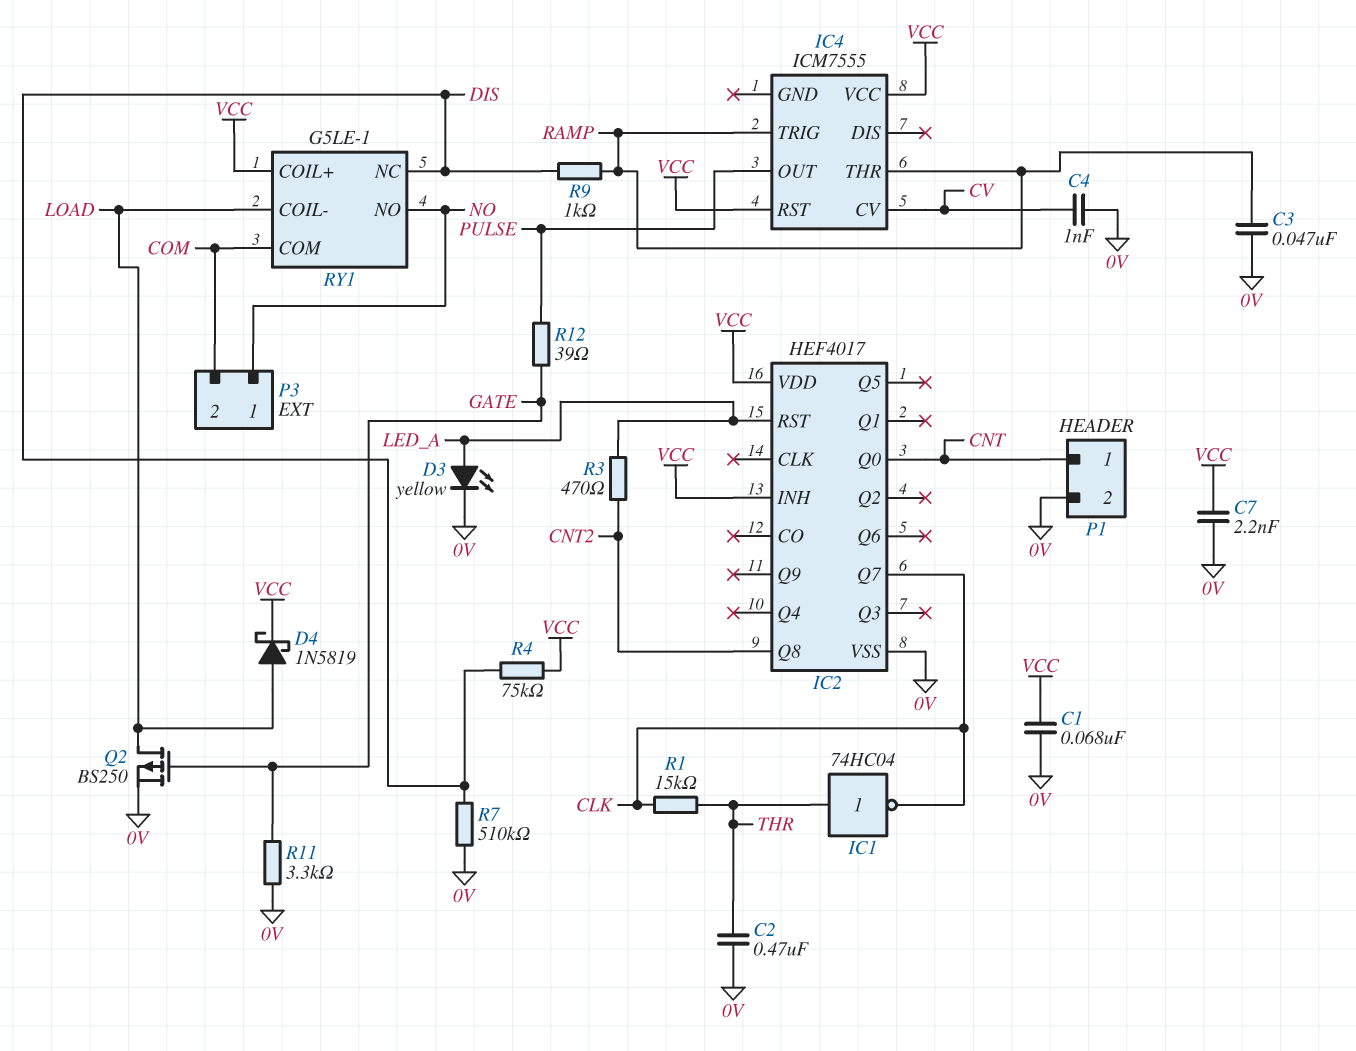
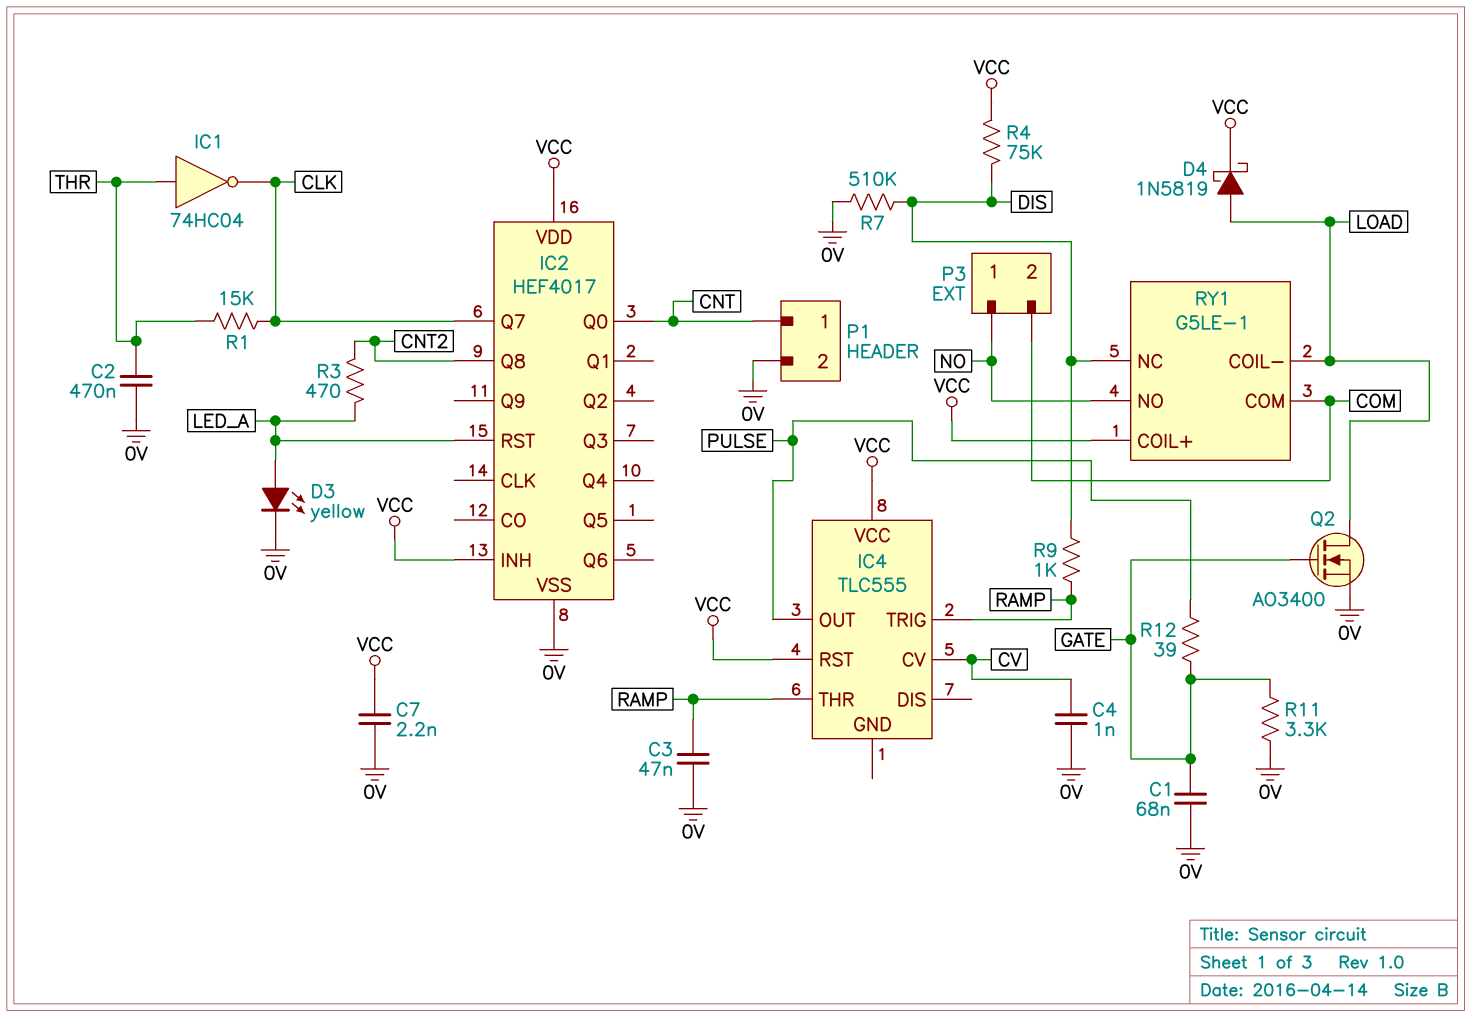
C1: 68nF (0V, VCC) -> 68nF (0V, GATE)
IC4: ICM7555 -> TLC555
Q2: PMOS BS250 (G GATE, D LOAD, S 0V) -> NMOS AO3400 (G GATE, D LOAD, S 0V)

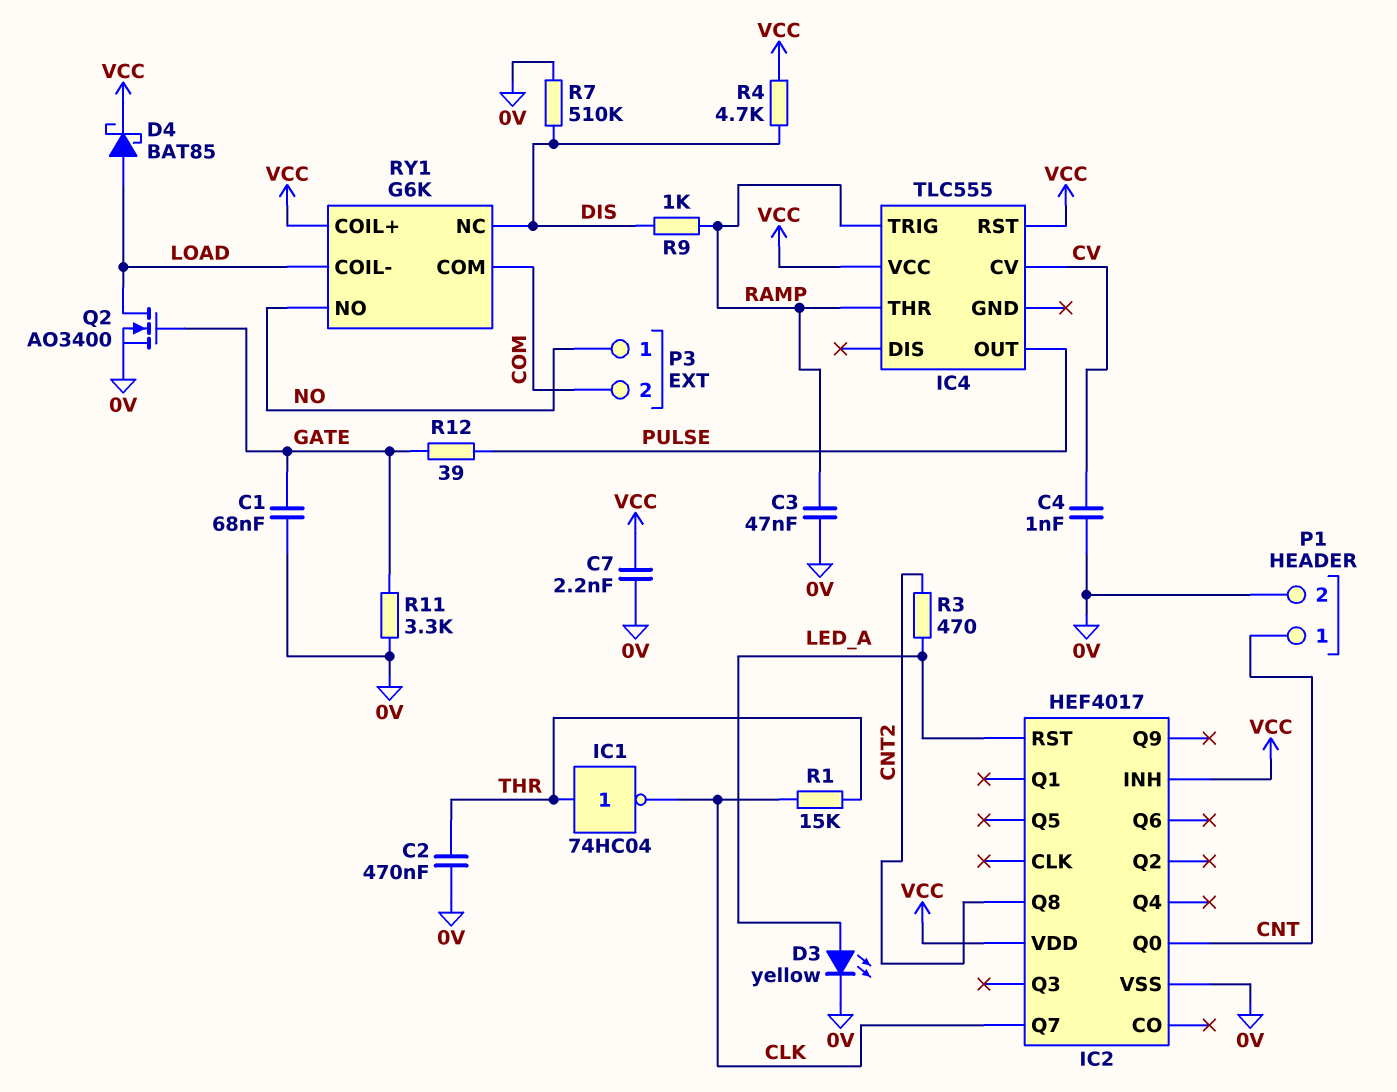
D4: schottky 1N5819 (A LOAD, K VCC) -> schottky BAT85 (A LOAD, K VCC)
R4: 75k (DIS, VCC) -> 4.7k (DIS, VCC)
RY1: G5LE-1 -> G6K

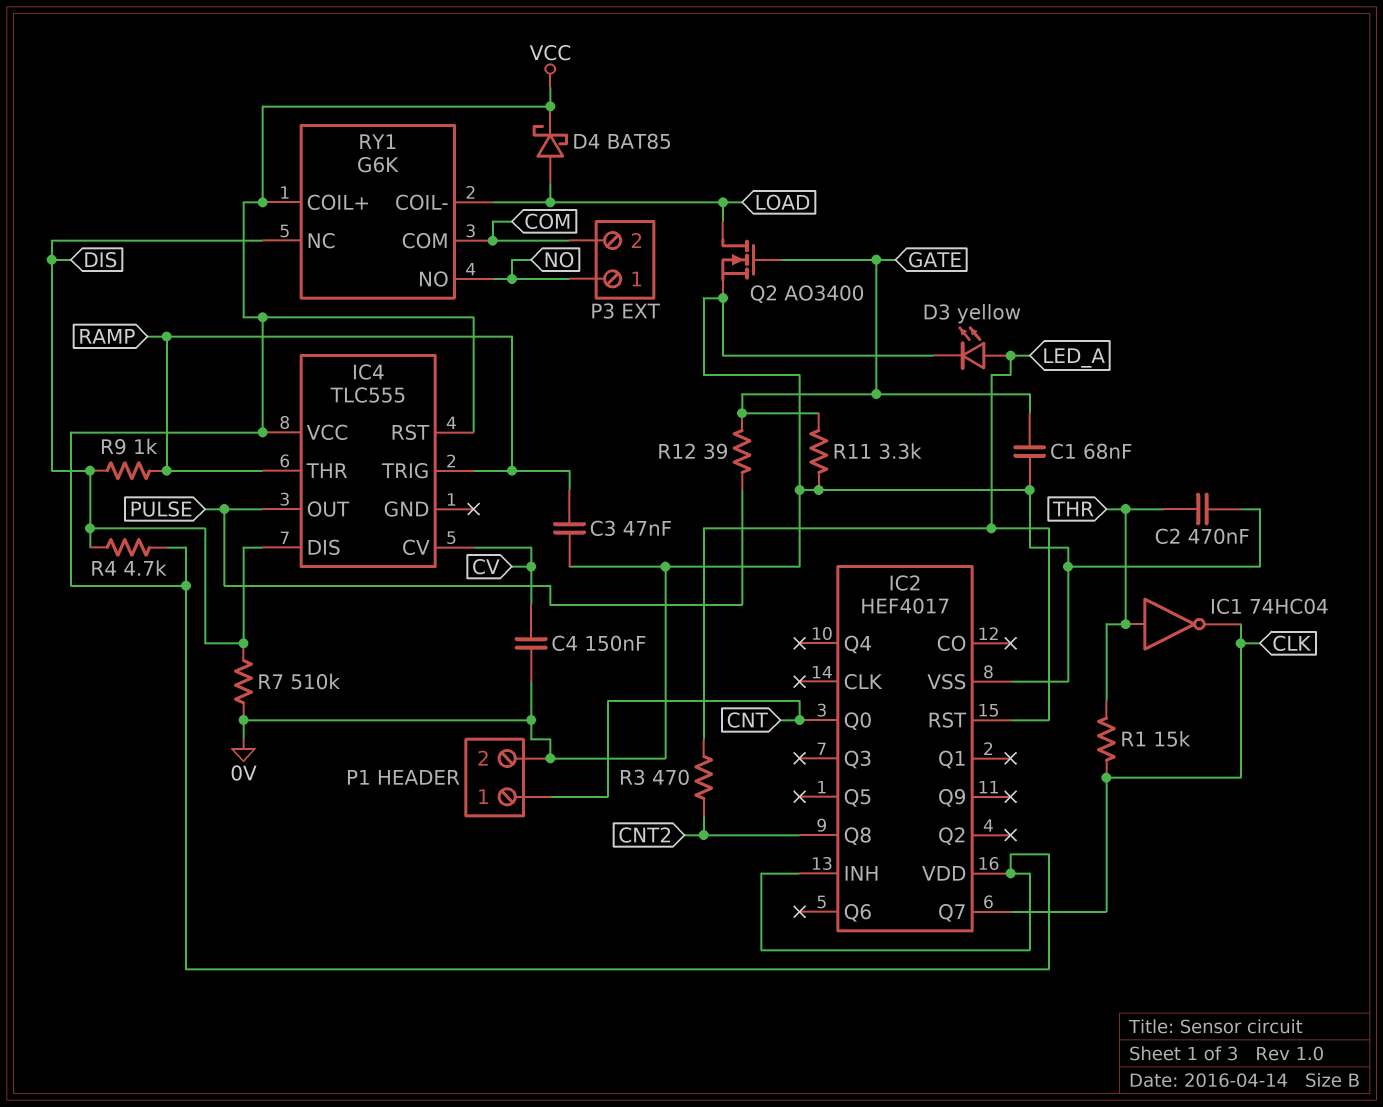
C4: 1nF (0V, CV) -> 150nF (0V, CV)
C7: 2.2nF (0V, VCC) -> none
IC4 pin DIS: none -> DIS

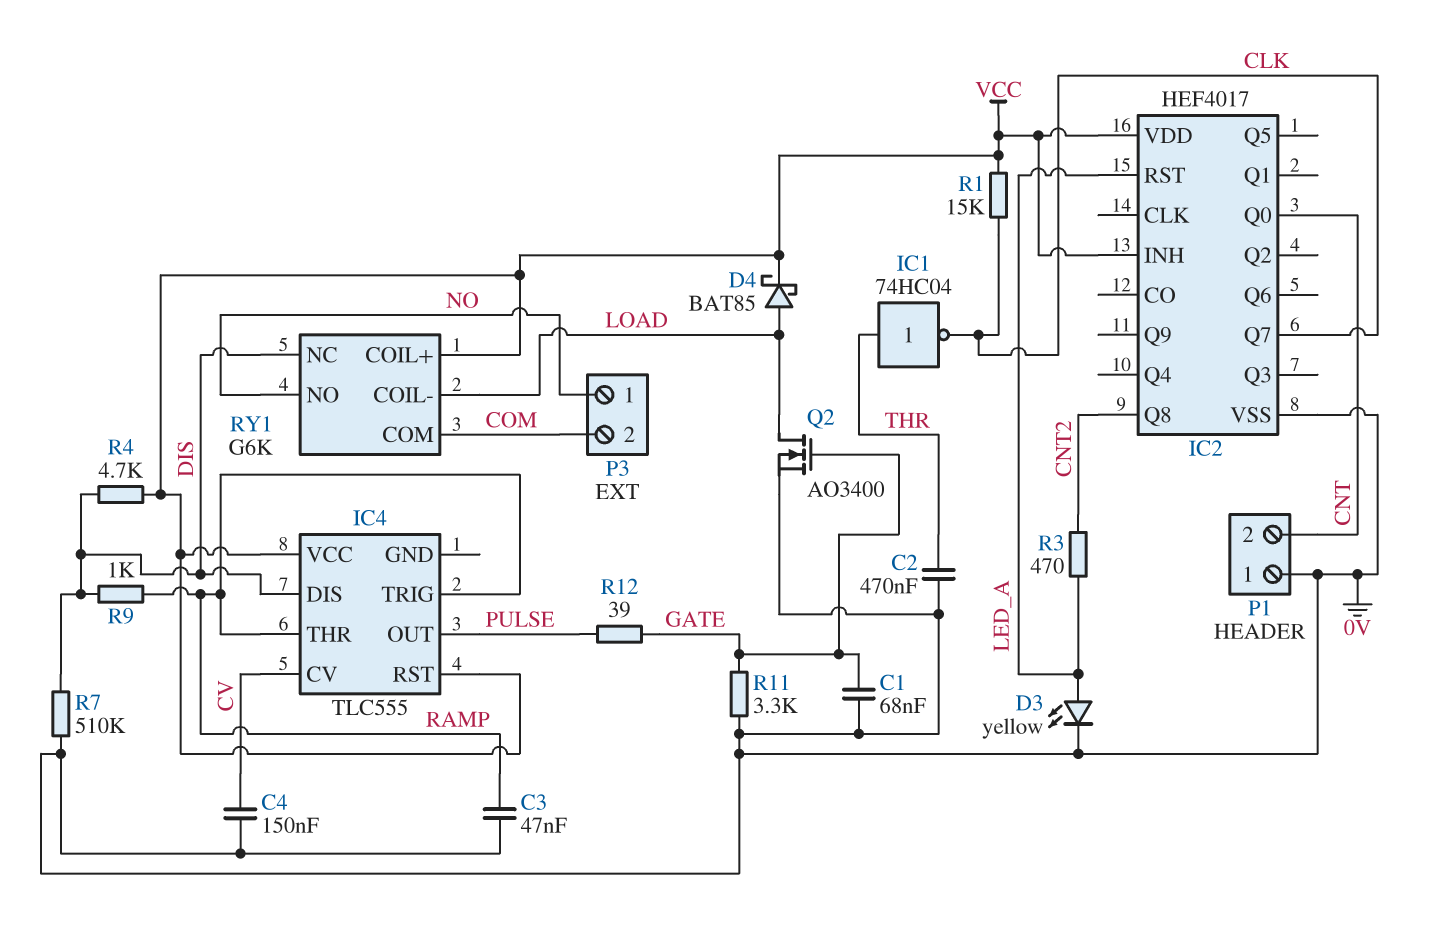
P1 pin 1: CNT -> 0V
P1 pin 2: 0V -> CNT
R1: 15k (CLK, THR) -> 15k (CLK, VCC)

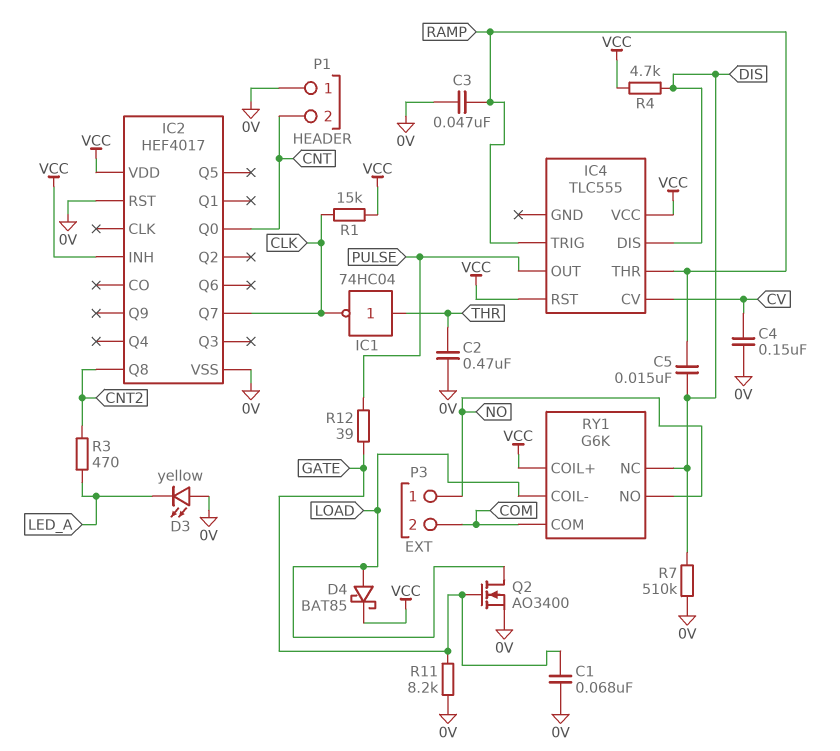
C5: none -> 15nF (DIS, RAMP)
D3: LED yellow (A LED_A, K 0V) -> LED yellow (A 0V, K LED_A)
IC2 pin RST: LED_A -> 0V
R9: 1k (DIS, RAMP) -> none
R11: 3.3k (0V, GATE) -> 8.2k (0V, GATE)

